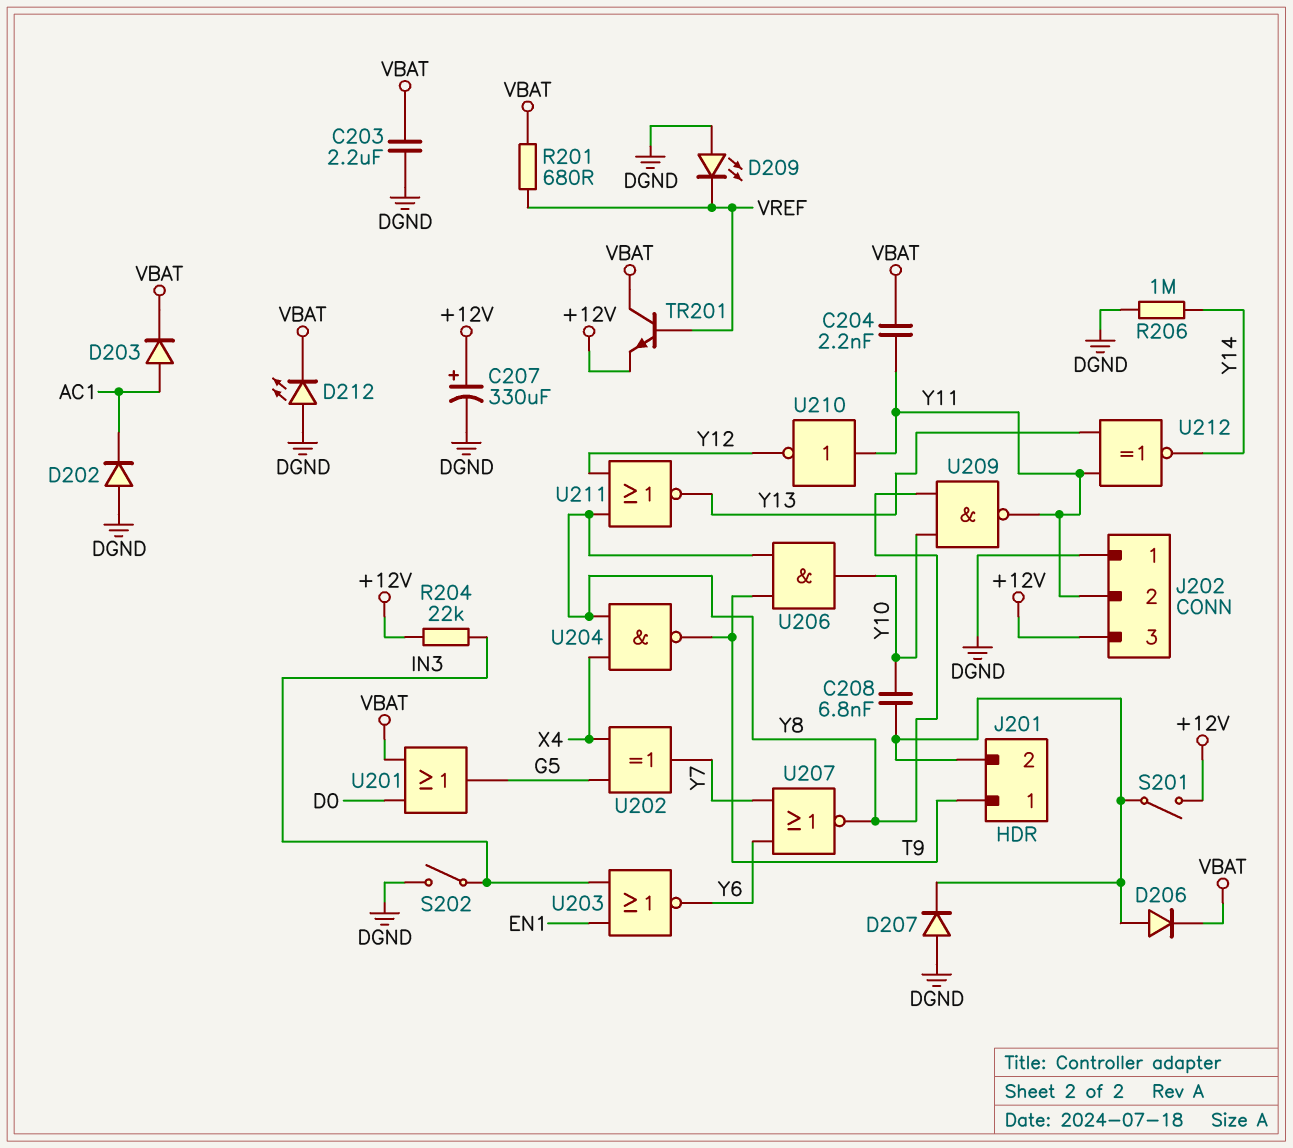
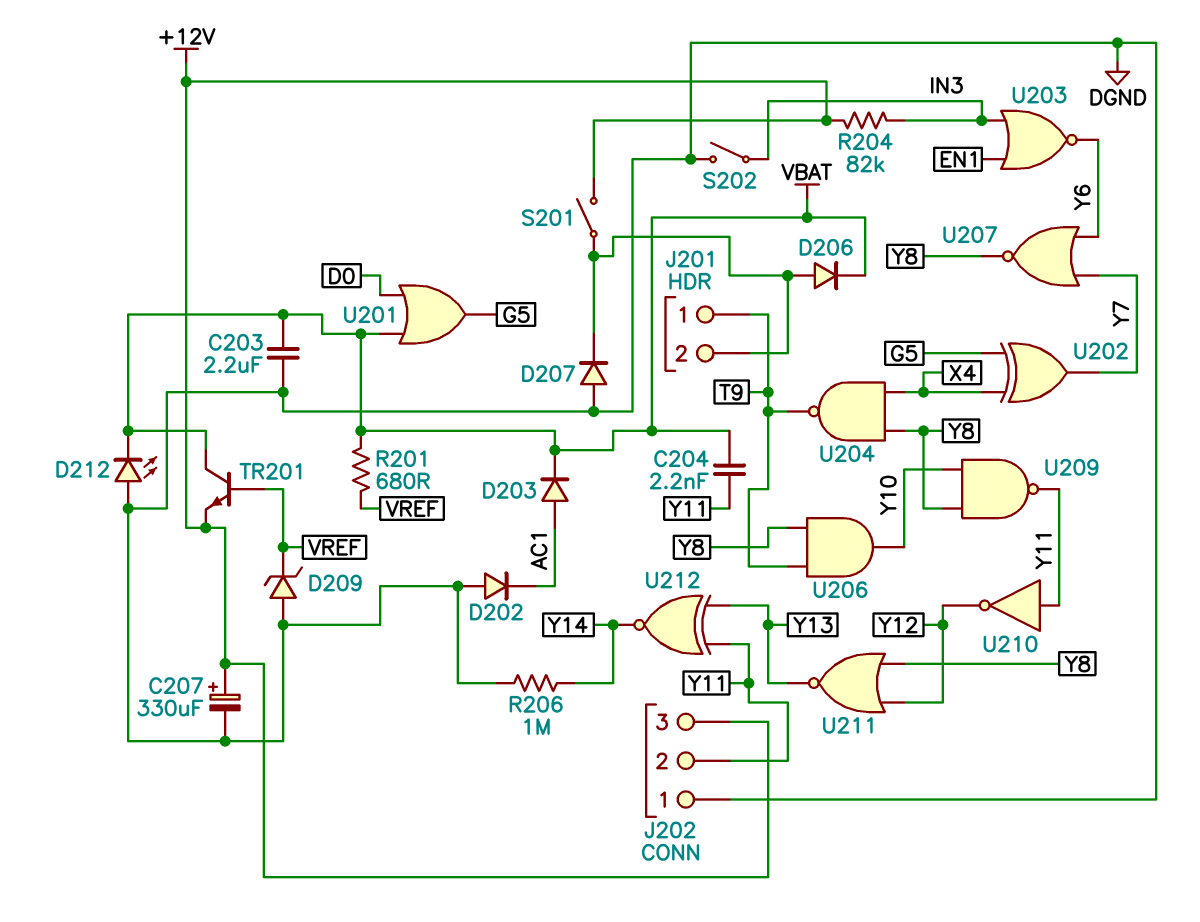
C208: 6.8nF (J201/2, Y10) -> none
D209: LED (A DGND, K VREF) -> zener (A DGND, K VREF)
R204: 22k (+12V, IN3) -> 82k (+12V, IN3)

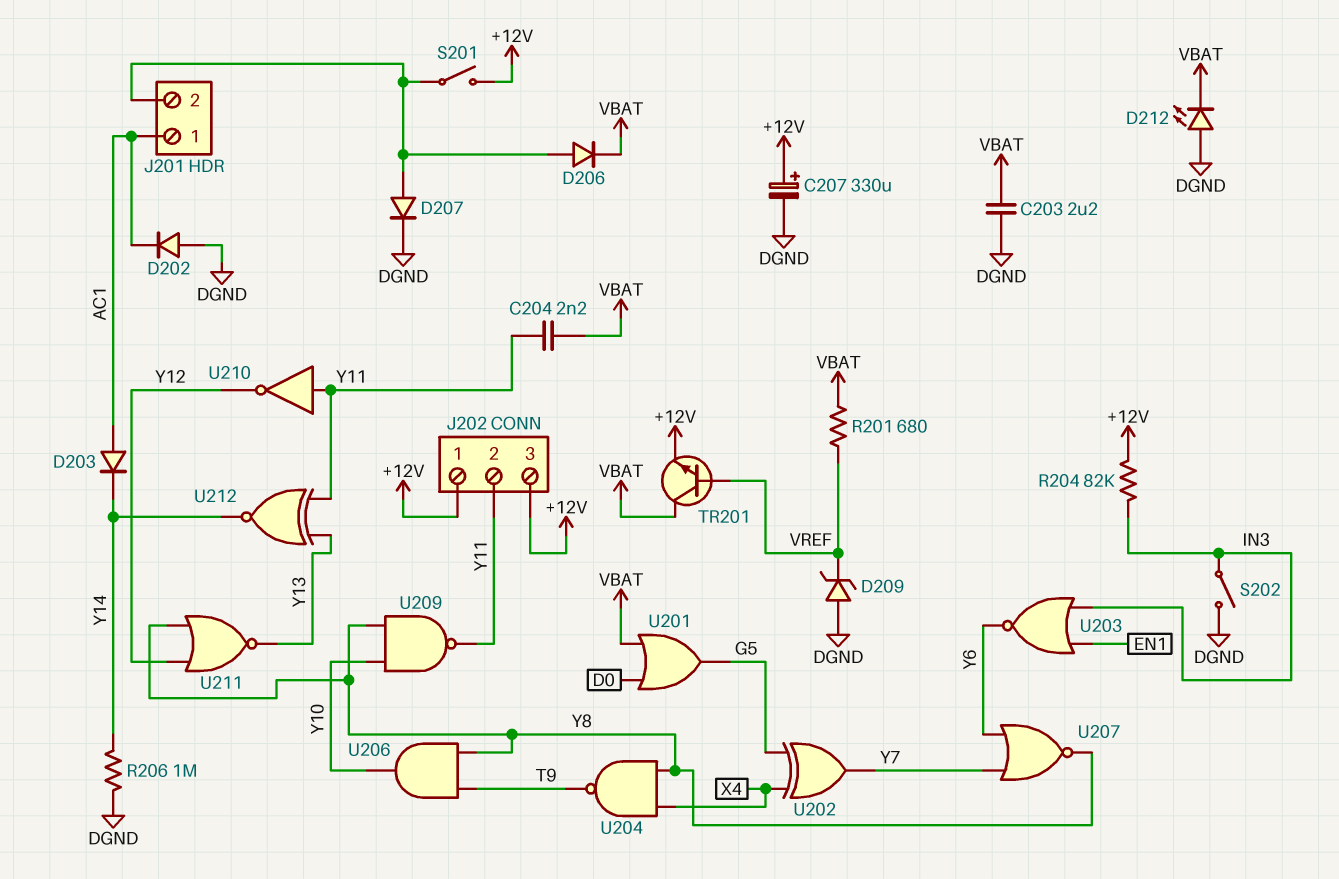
D203: diode (A AC1, K VBAT) -> diode (A AC1, K Y14)
D207: diode (A DGND, K J201/2) -> diode (A J201/2, K DGND)
J201 pin 1: T9 -> AC1
J202 pin 1: DGND -> +12V

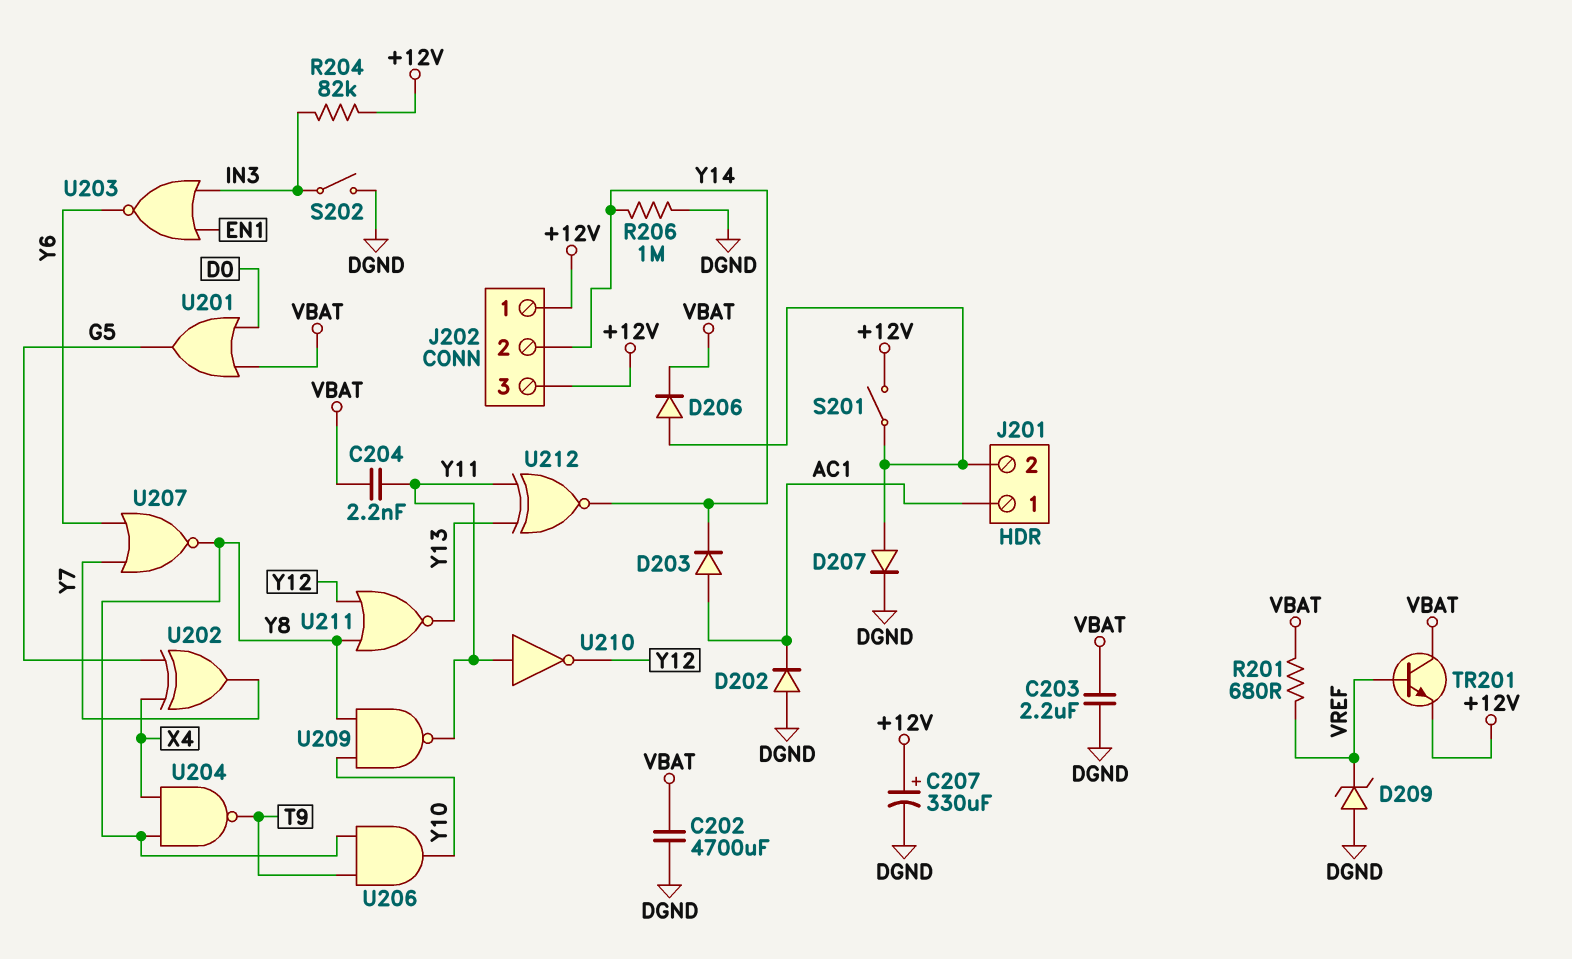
C202: none -> 4700uF (DGND, VBAT)
D212: LED (A DGND, K VBAT) -> none
J202 pin 2: Y11 -> Y14

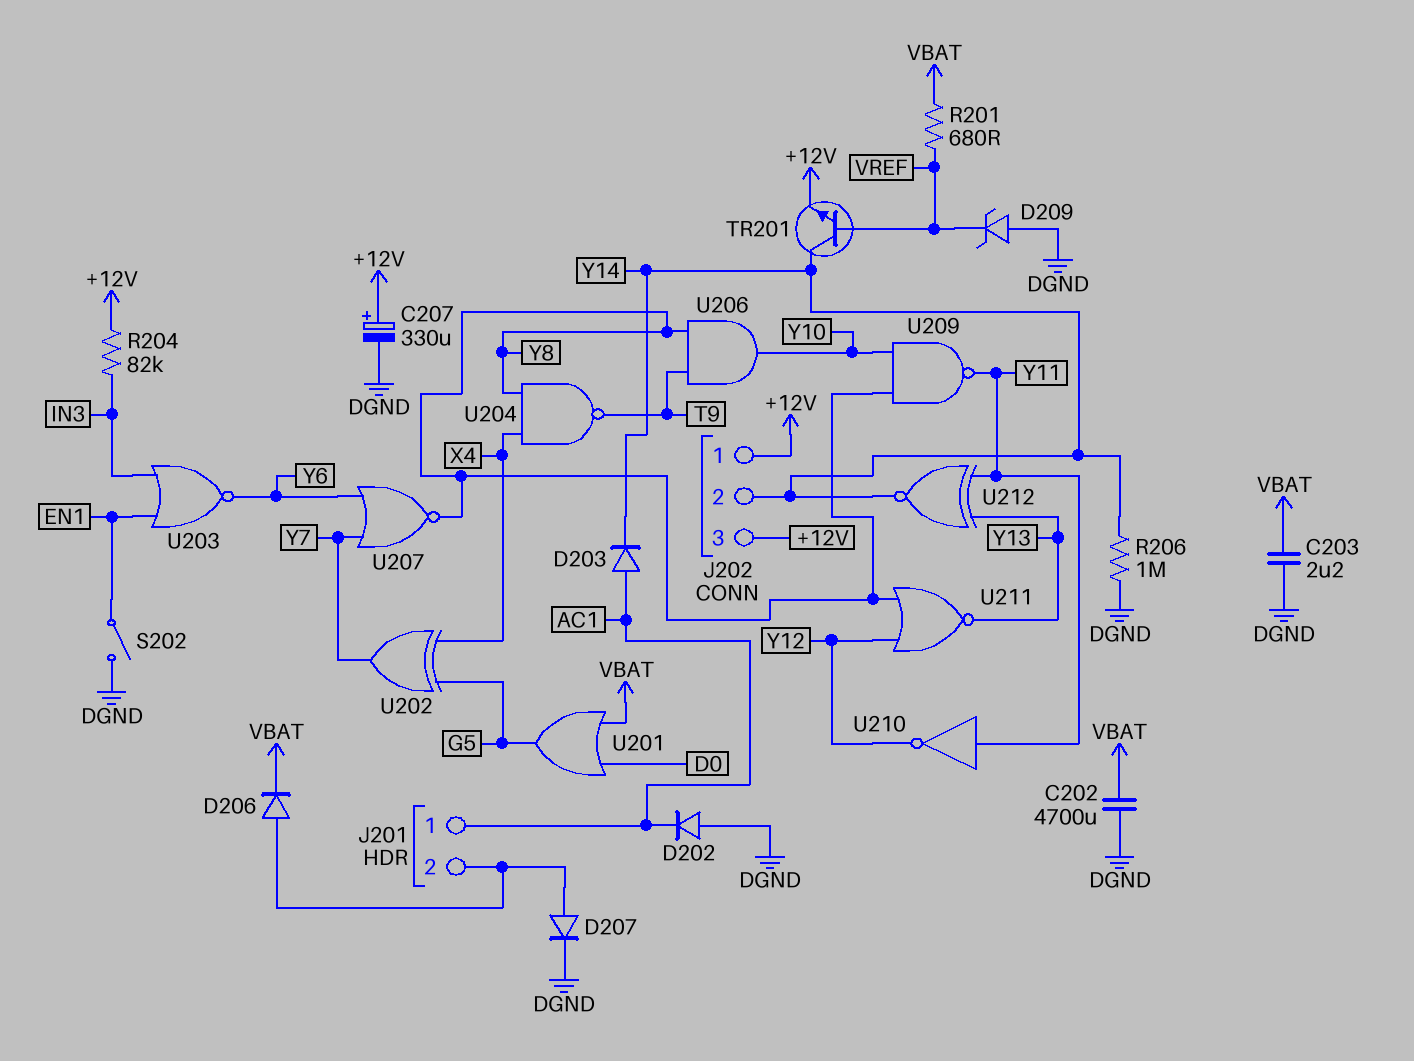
C204: 2.2nF (VBAT, Y11) -> none
S201: switch (+12V, J201/2) -> none
S202: switch (DGND, IN3) -> switch (DGND, EN1)
TR201: NPN (B VREF, C VBAT, E +12V) -> NPN (B VREF, C Y14, E +12V)

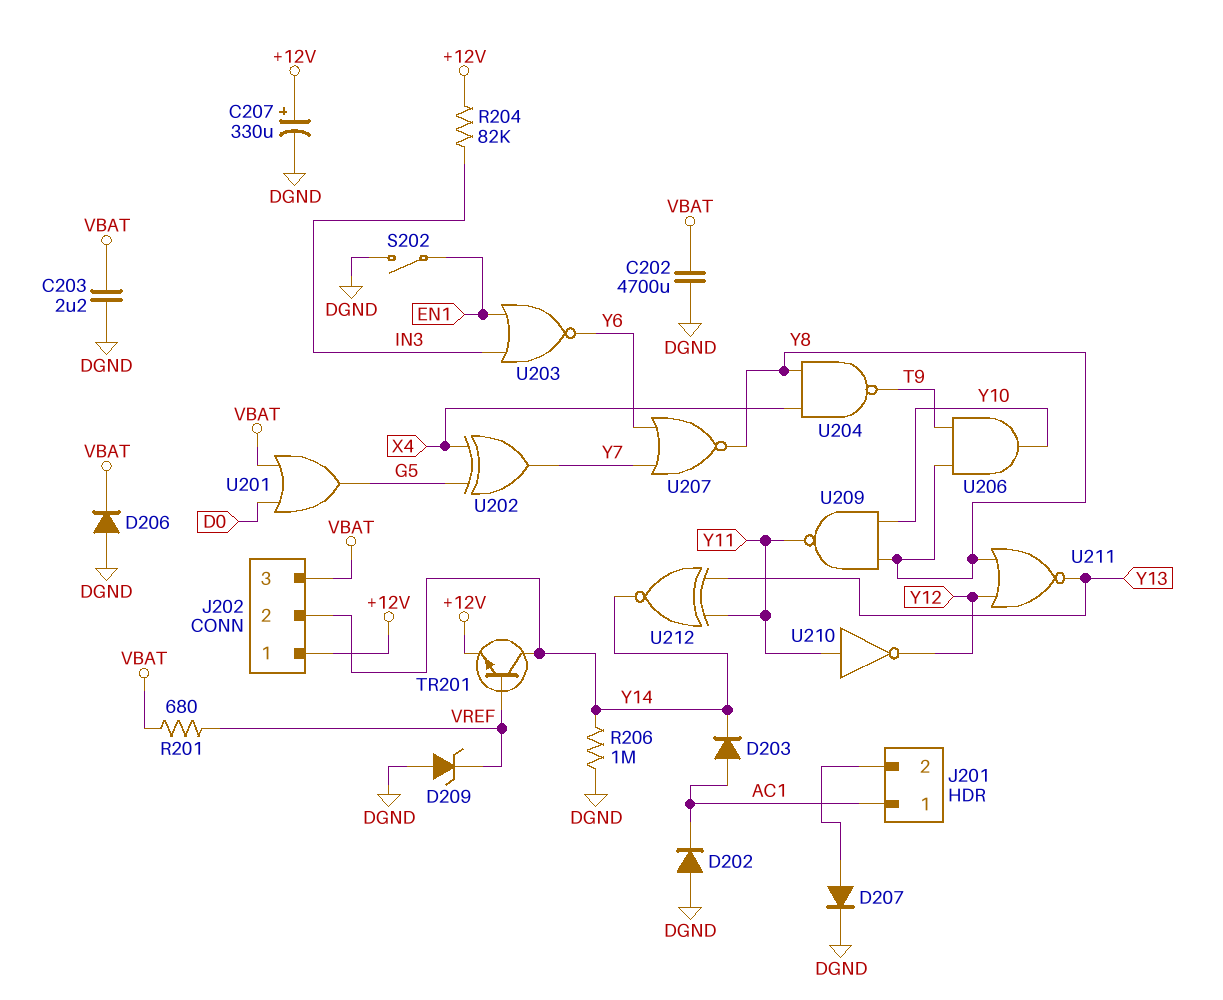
D206: diode (A J201/2, K VBAT) -> diode (A DGND, K VBAT)
J202 pin 3: +12V -> VBAT

